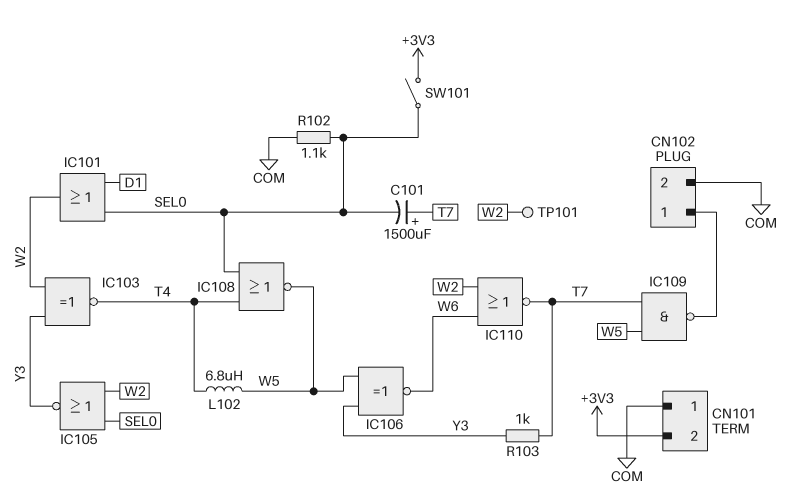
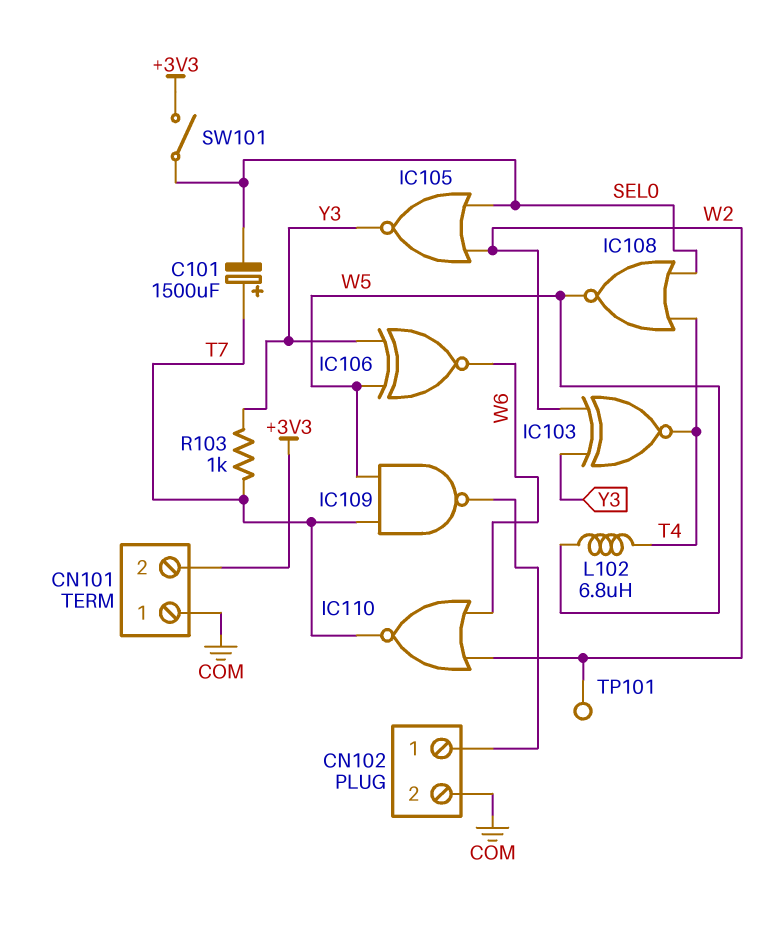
IC101: OR (in D1, in SEL0, out W2) -> none
R102: 1.1k (COM, SEL0) -> none

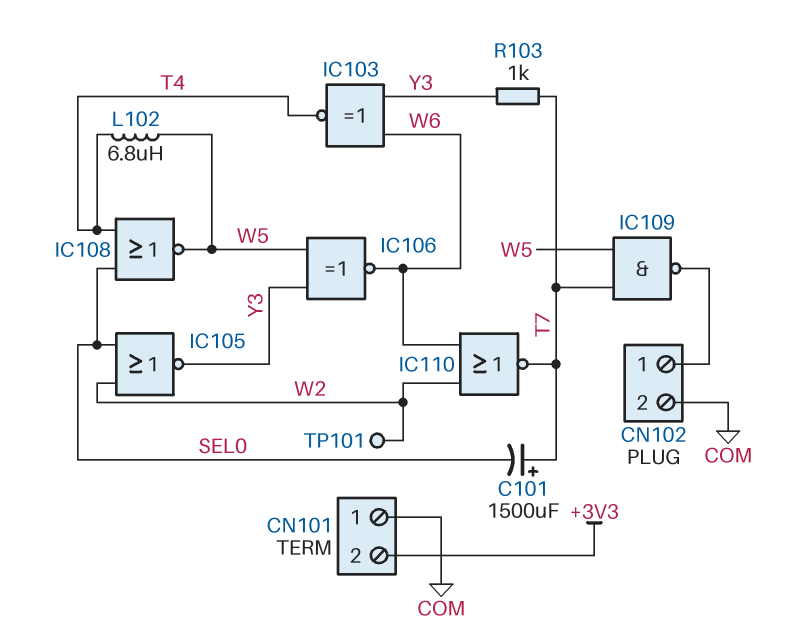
IC103: XNOR (in W2, in Y3, out T4) -> XNOR (in W6, in Y3, out T4)
SW101: switch (+3V3, SEL0) -> none

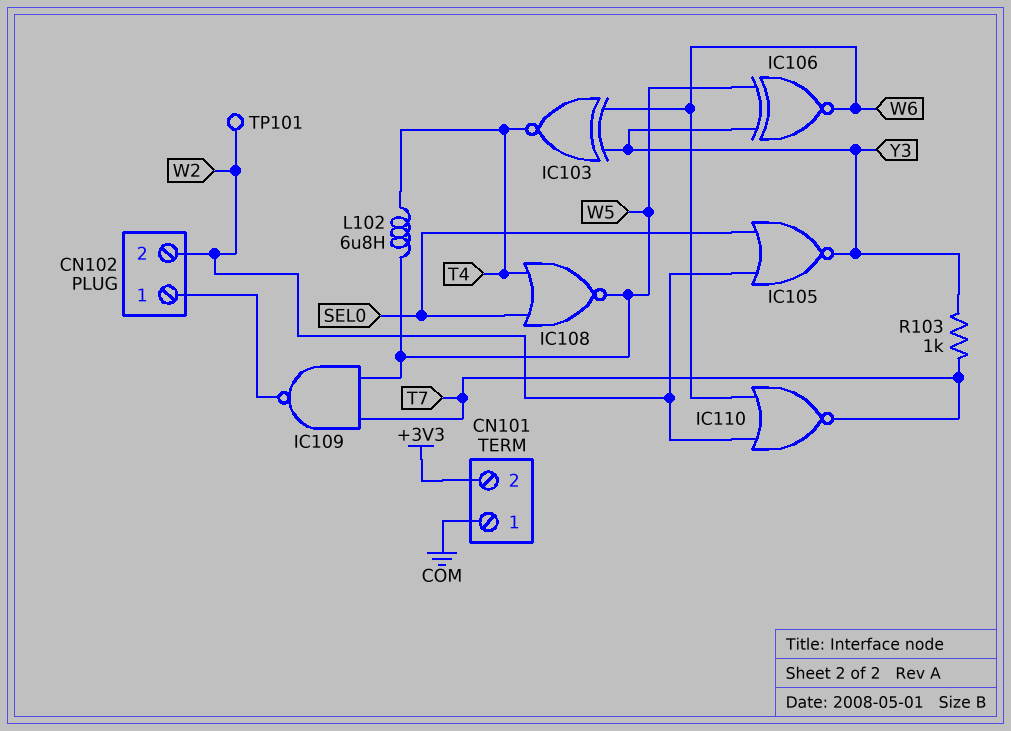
C101: 1500uF (plus T7, minus SEL0) -> none
CN102 pin 2: COM -> W2

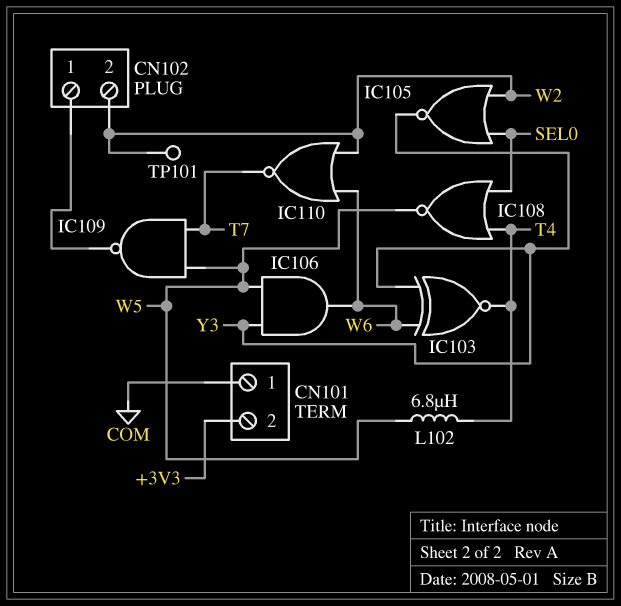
IC106: XNOR (in W5, in Y3, out W6) -> AND (in W5, in Y3, out W6)
R103: 1k (T7, Y3) -> none

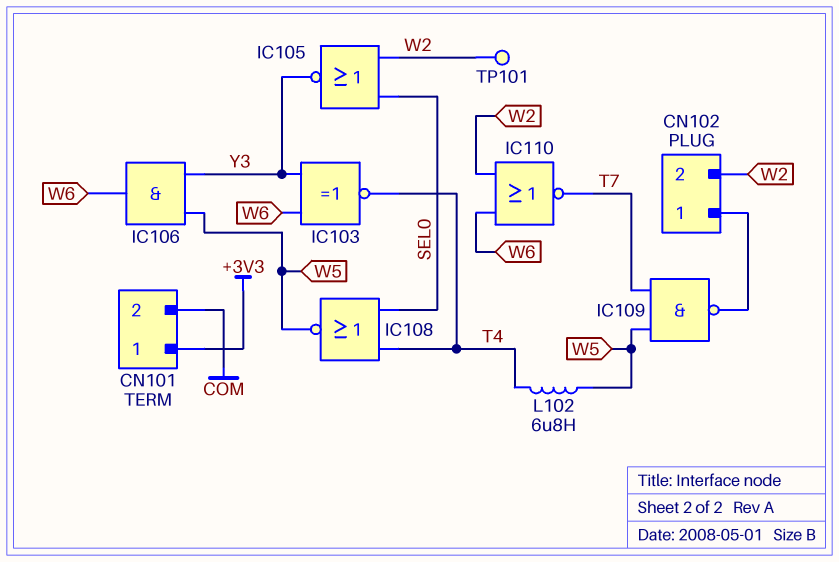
CN101 pin 1: COM -> +3V3
CN101 pin 2: +3V3 -> COM

